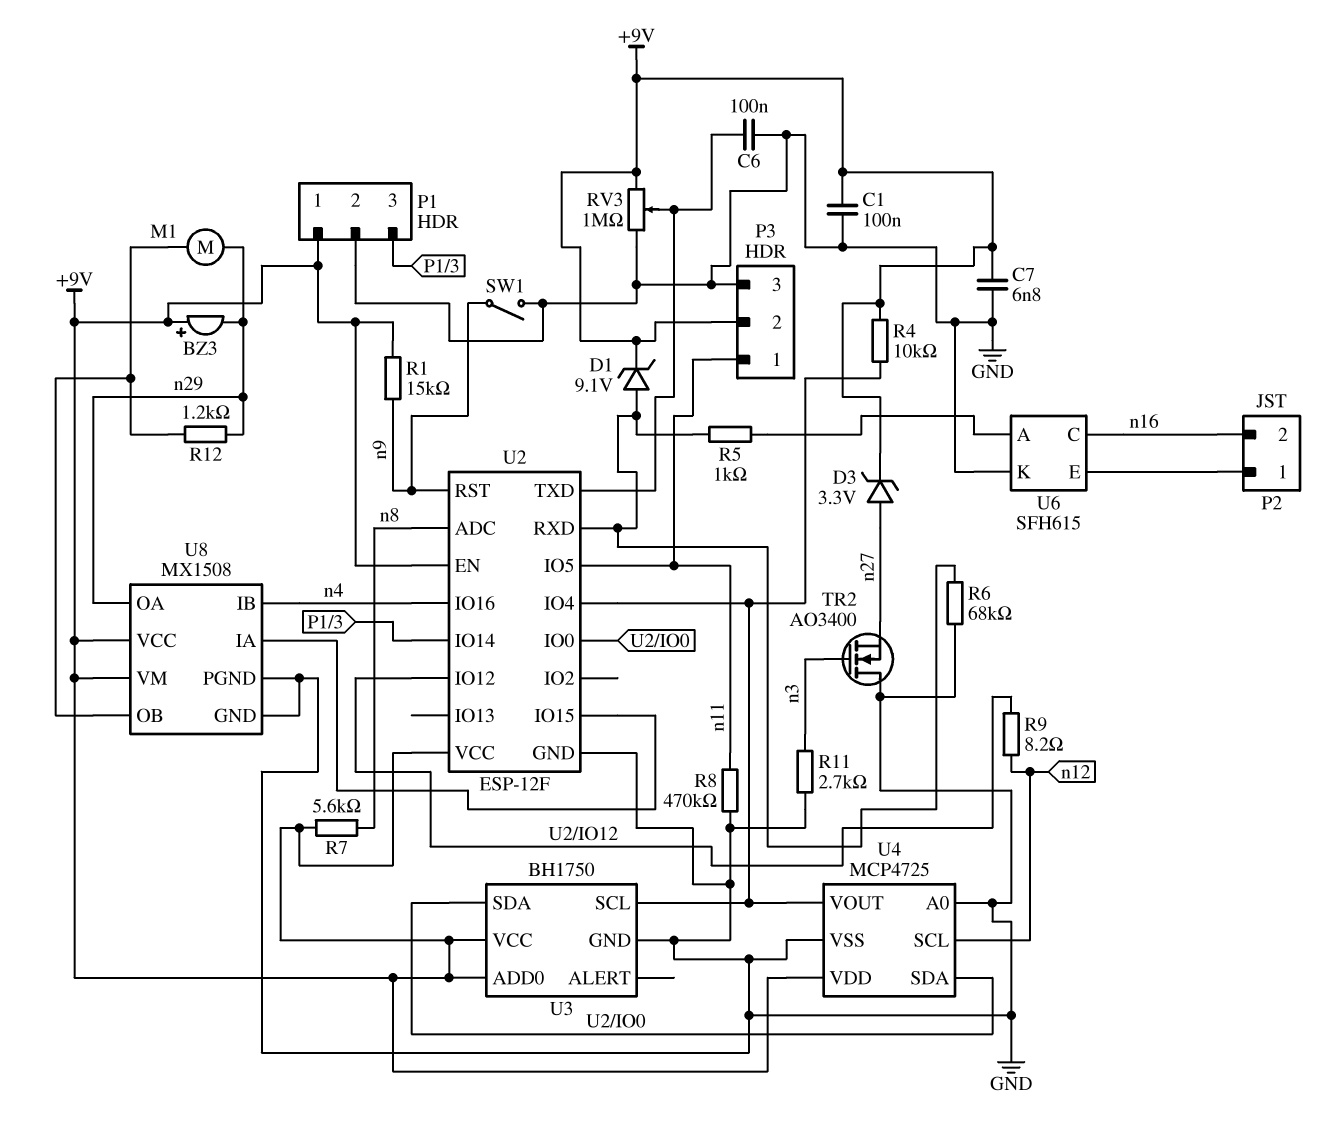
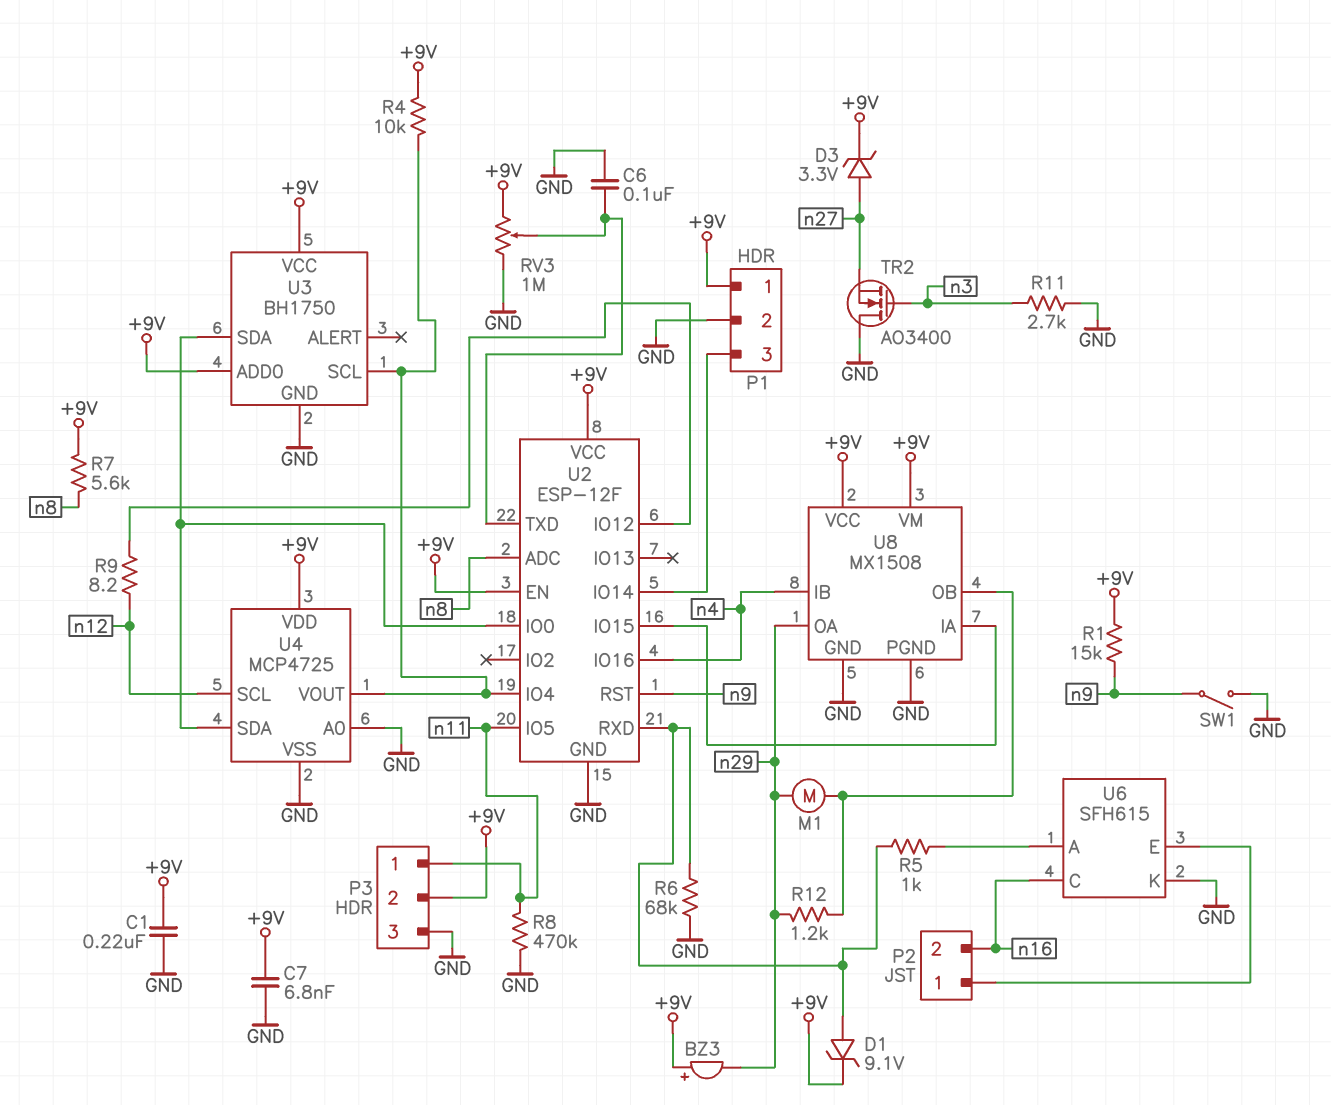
C1: 100nF (+9V, GND) -> 220nF (+9V, GND)

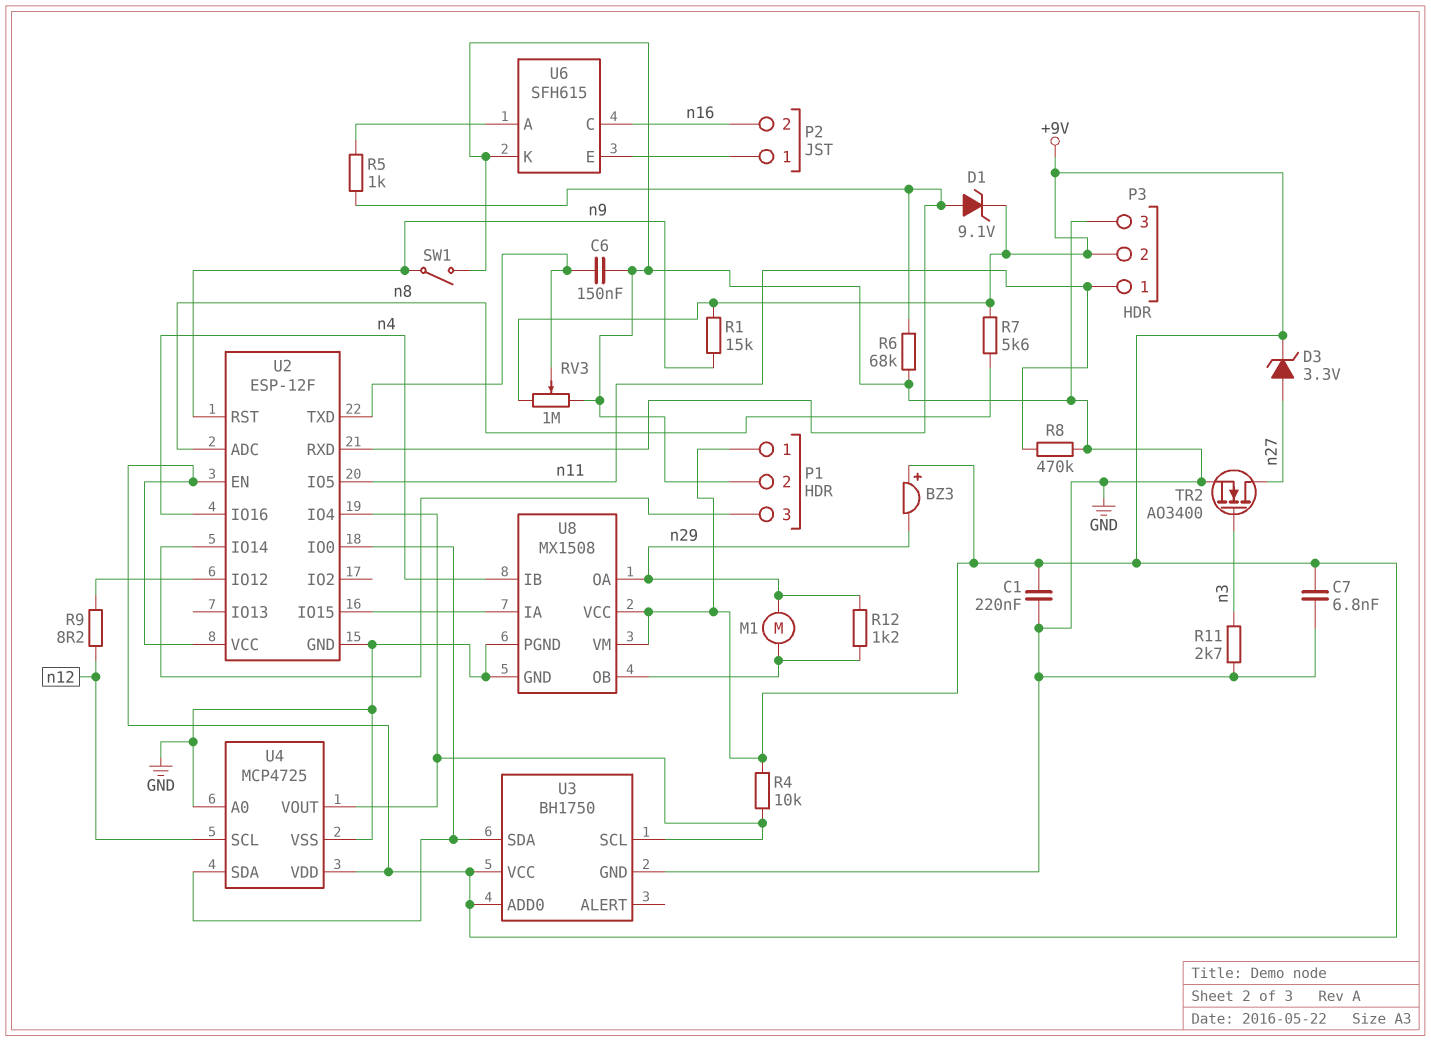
C6: 100nF (GND, U2/TXD) -> 150nF (GND, U2/TXD)
TR2: NMOS AO3400 (G n3, D GND, S n27) -> NMOS AO3400 (G n3, D n27, S GND)

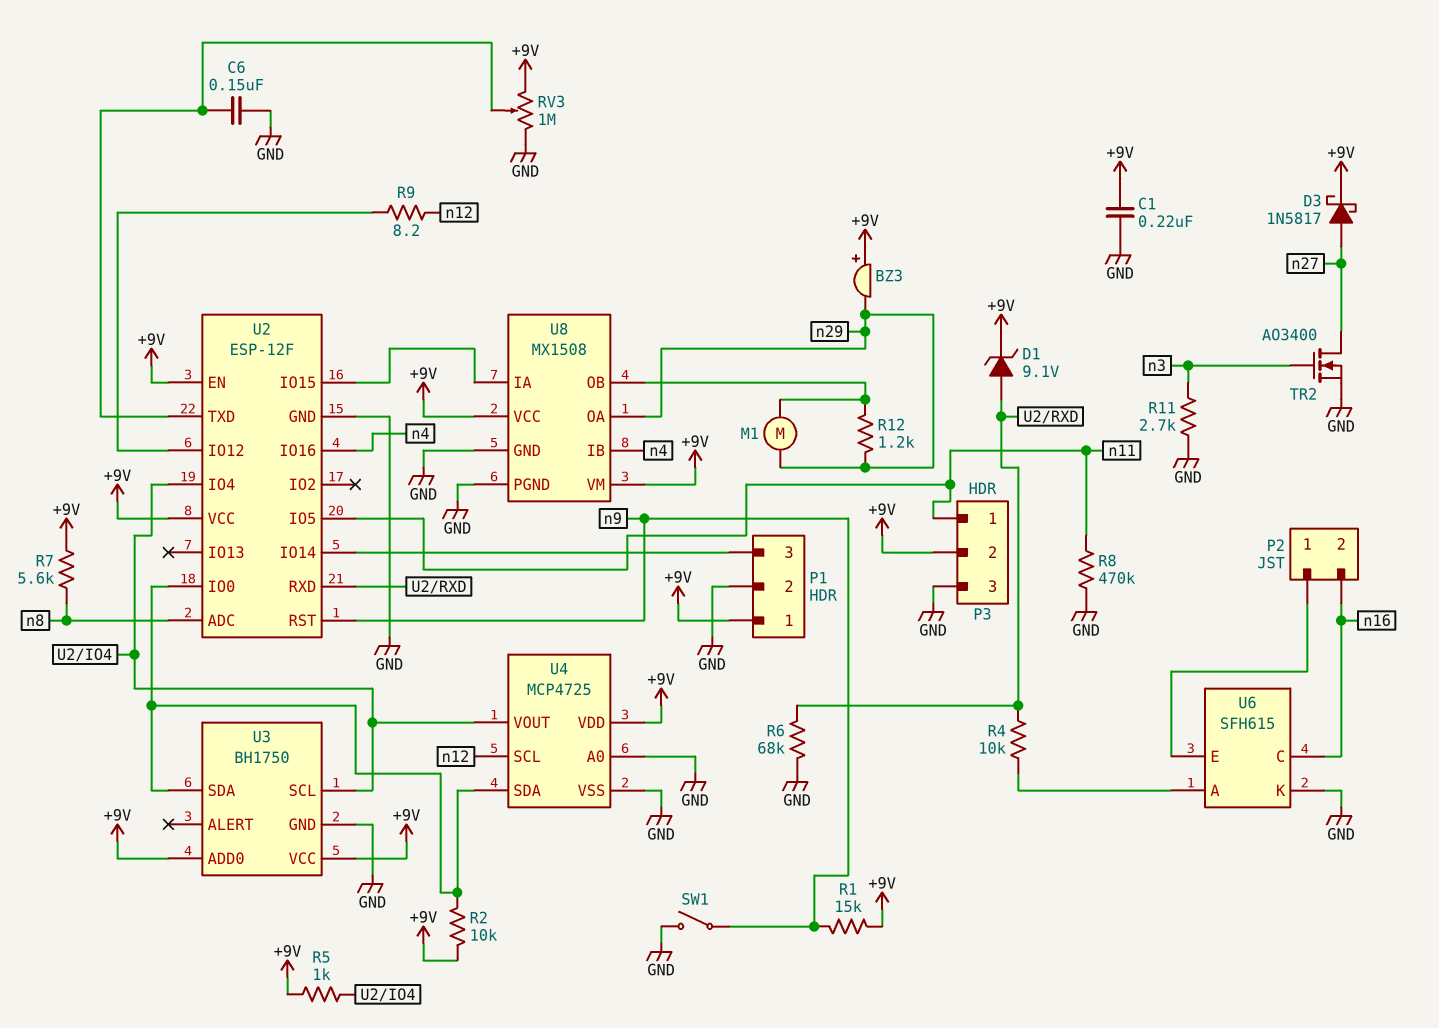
C7: 6.8nF (+9V, GND) -> none
D3: zener 3.3V (A n27, K +9V) -> schottky 1N5817 (A n27, K +9V)
R2: none -> 10k (+9V, U2/IO0)
R4: 10k (+9V, U2/IO4) -> 10k (U2/RXD, U6/A)
R5: 1k (U2/RXD, U6/A) -> 1k (+9V, U2/IO4)

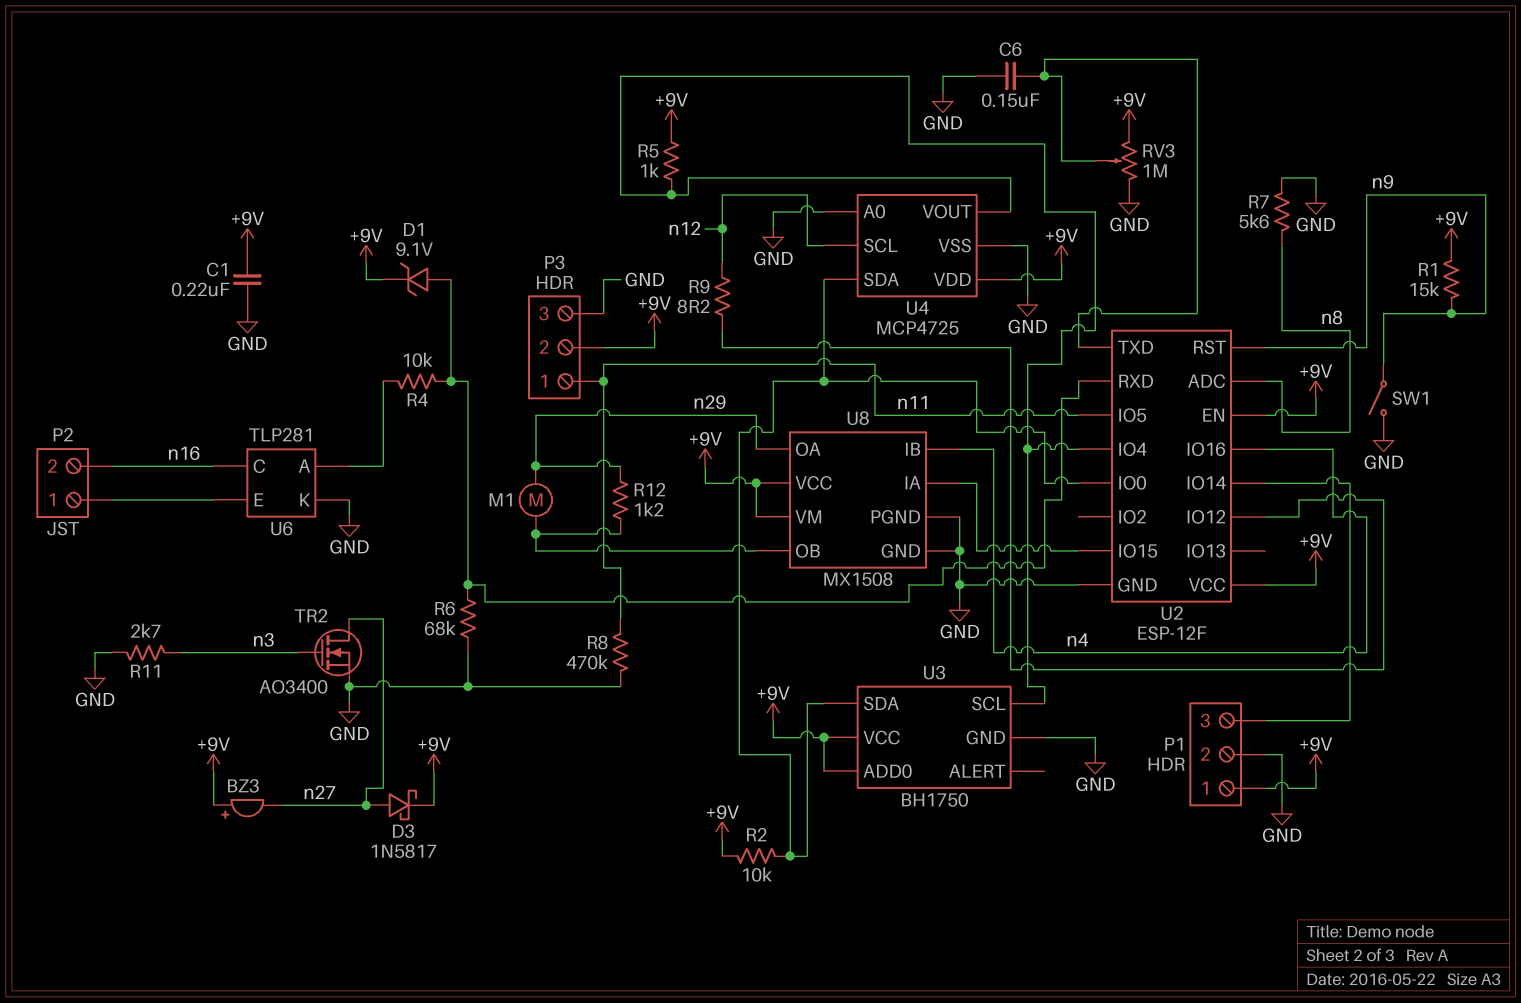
BZ3: buzzer (plus +9V, minus n29) -> buzzer (plus +9V, minus n27)
R7: 5.6k (+9V, n8) -> 5.6k (GND, n8)
U6: SFH615 -> TLP281

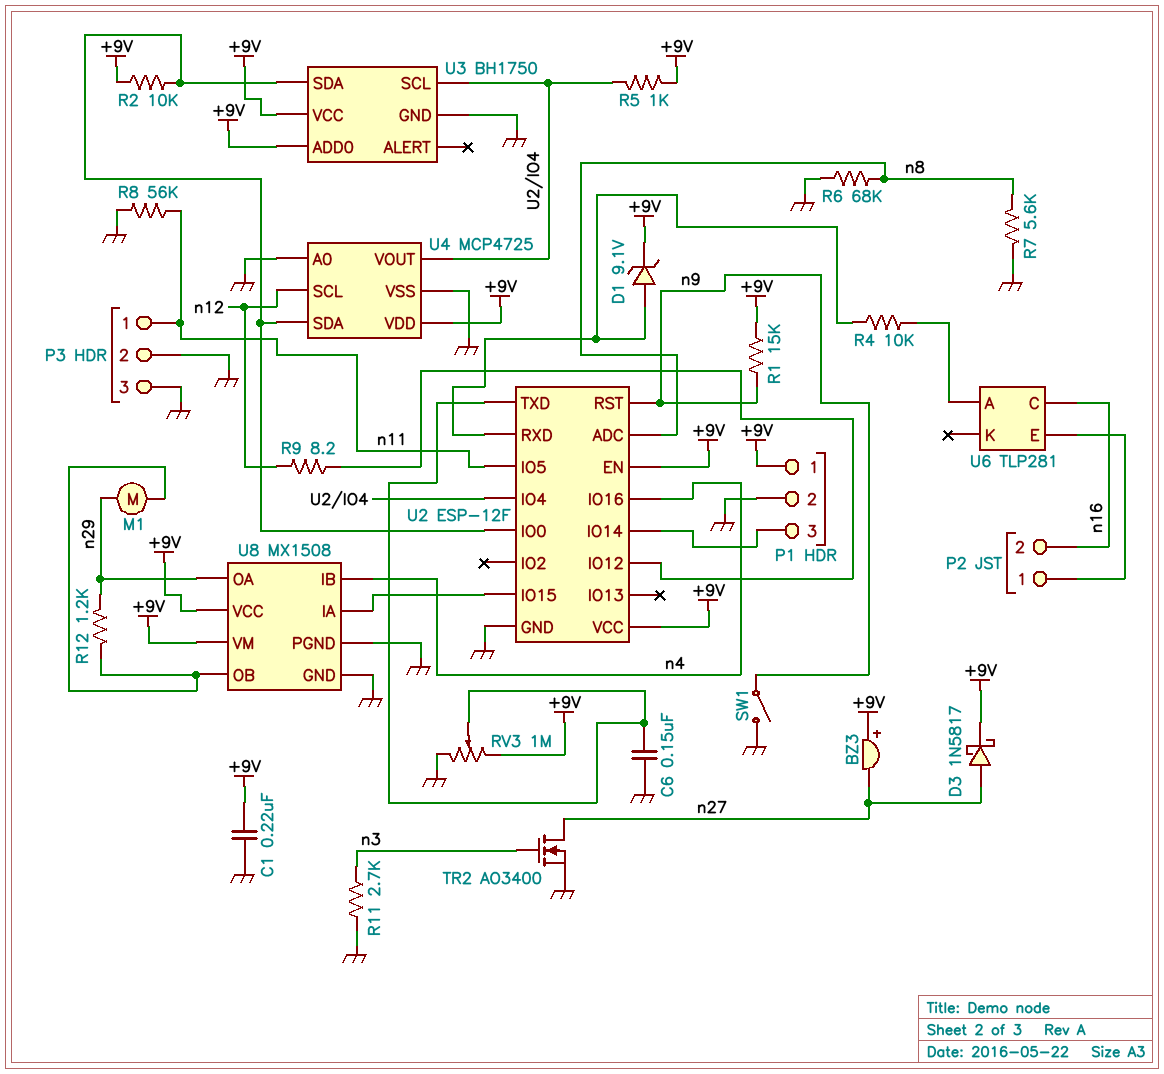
P3 pin 2: +9V -> GND
R6: 68k (GND, U2/RXD) -> 68k (GND, n8)
R8: 470k (GND, n11) -> 56k (GND, n11)
U6 pin K: GND -> none

